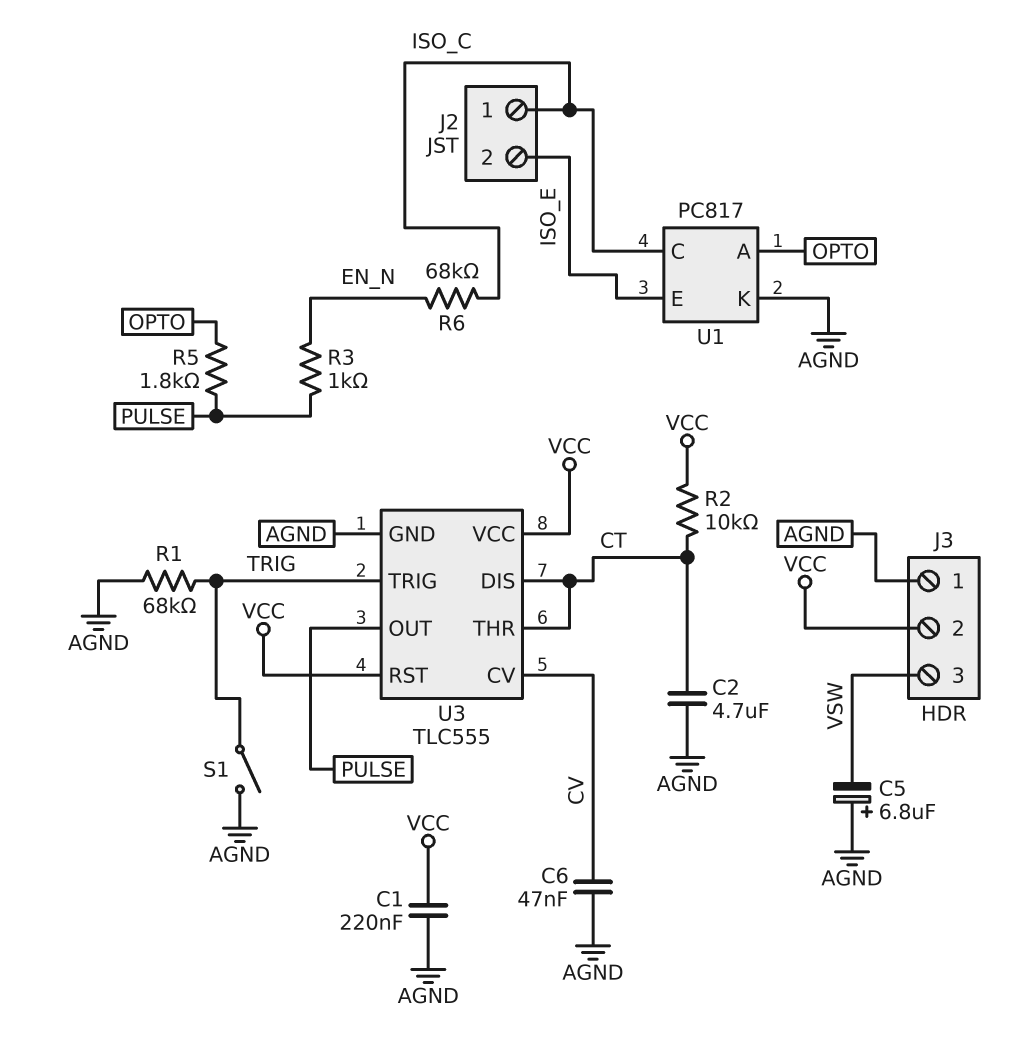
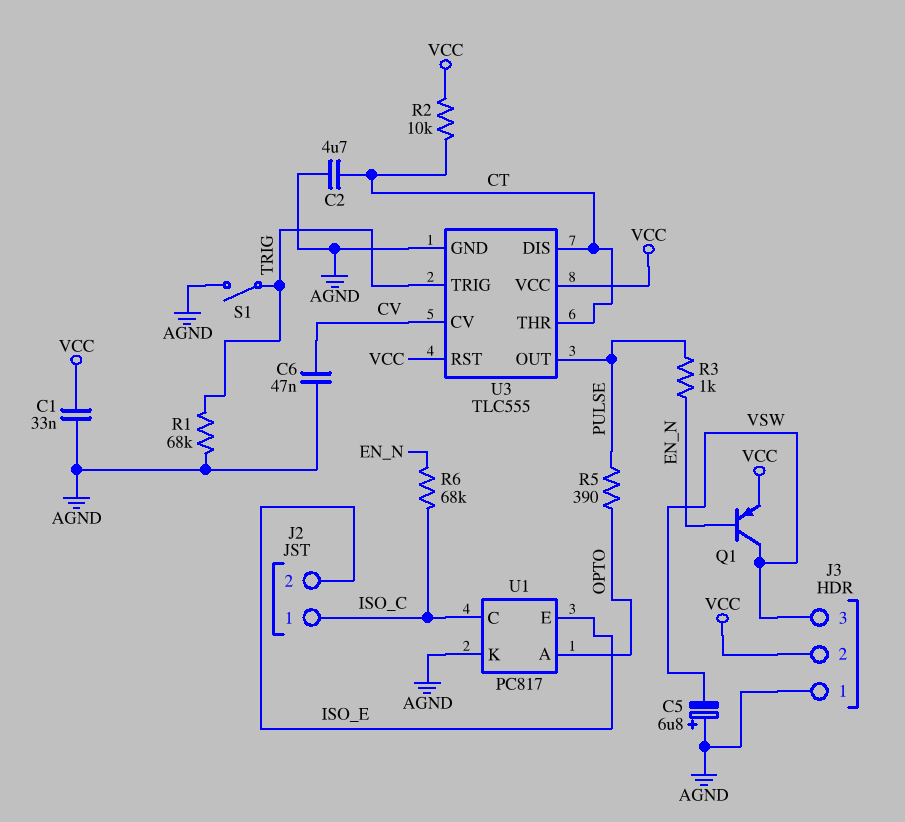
C1: 220nF (AGND, VCC) -> 33nF (AGND, VCC)
Q1: none -> PNP (B EN_N, C VSW, E VCC)
R5: 1.8k (OPTO, PULSE) -> 390 (OPTO, PULSE)

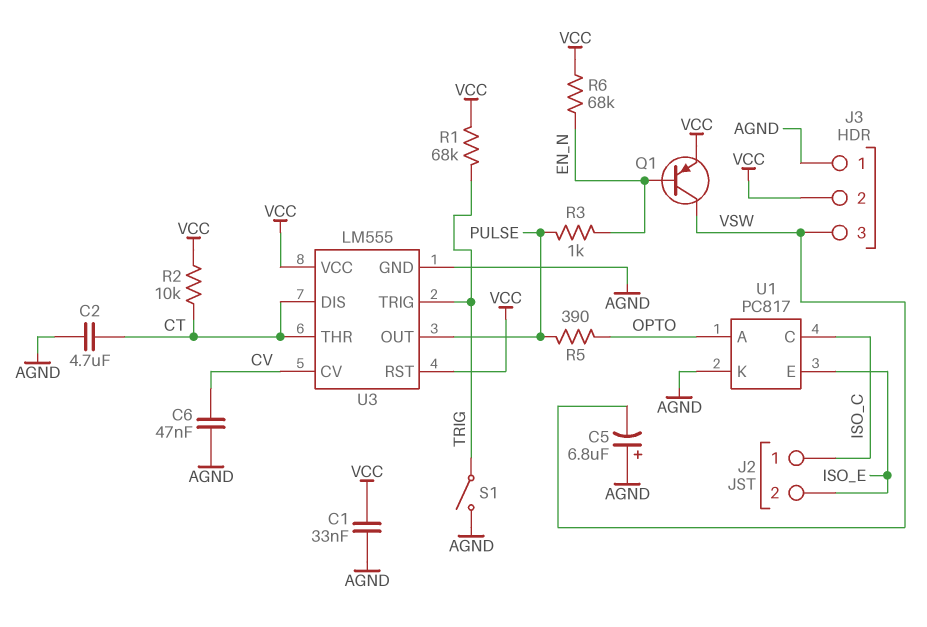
R1: 68k (AGND, TRIG) -> 68k (TRIG, VCC)
R6: 68k (EN_N, ISO_C) -> 68k (EN_N, VCC)
U3: TLC555 -> LM555

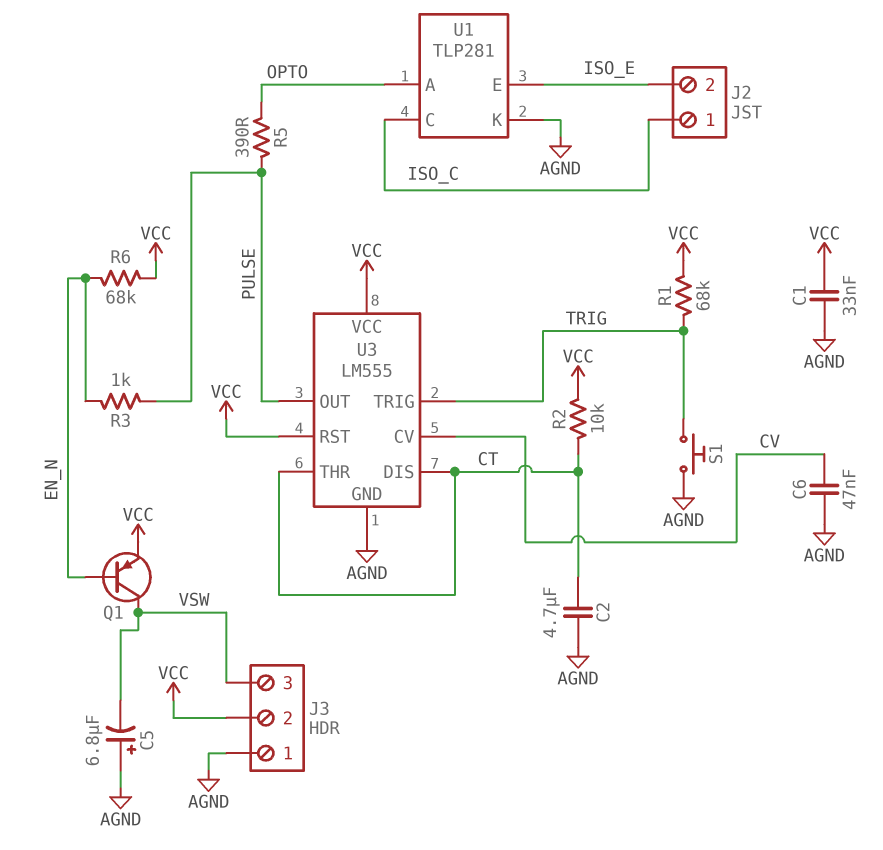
S1: switch (AGND, TRIG) -> button (AGND, TRIG)
U1: PC817 -> TLP281

